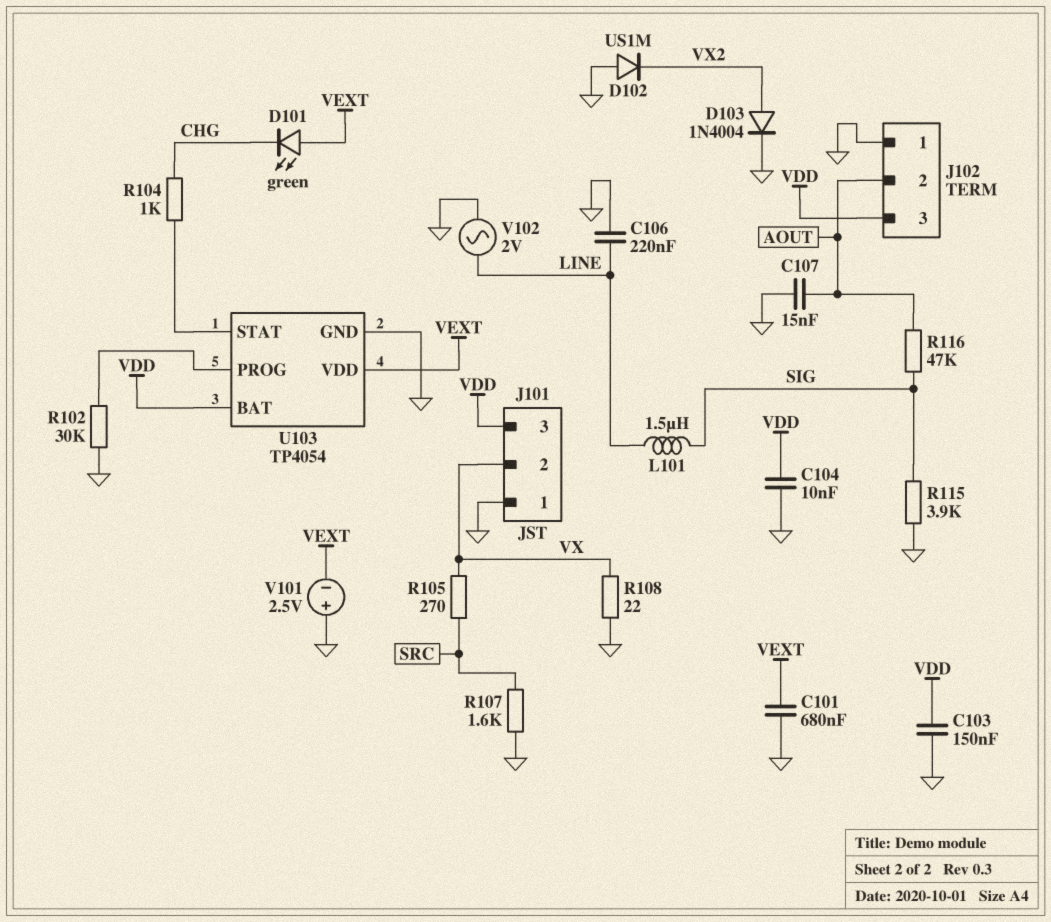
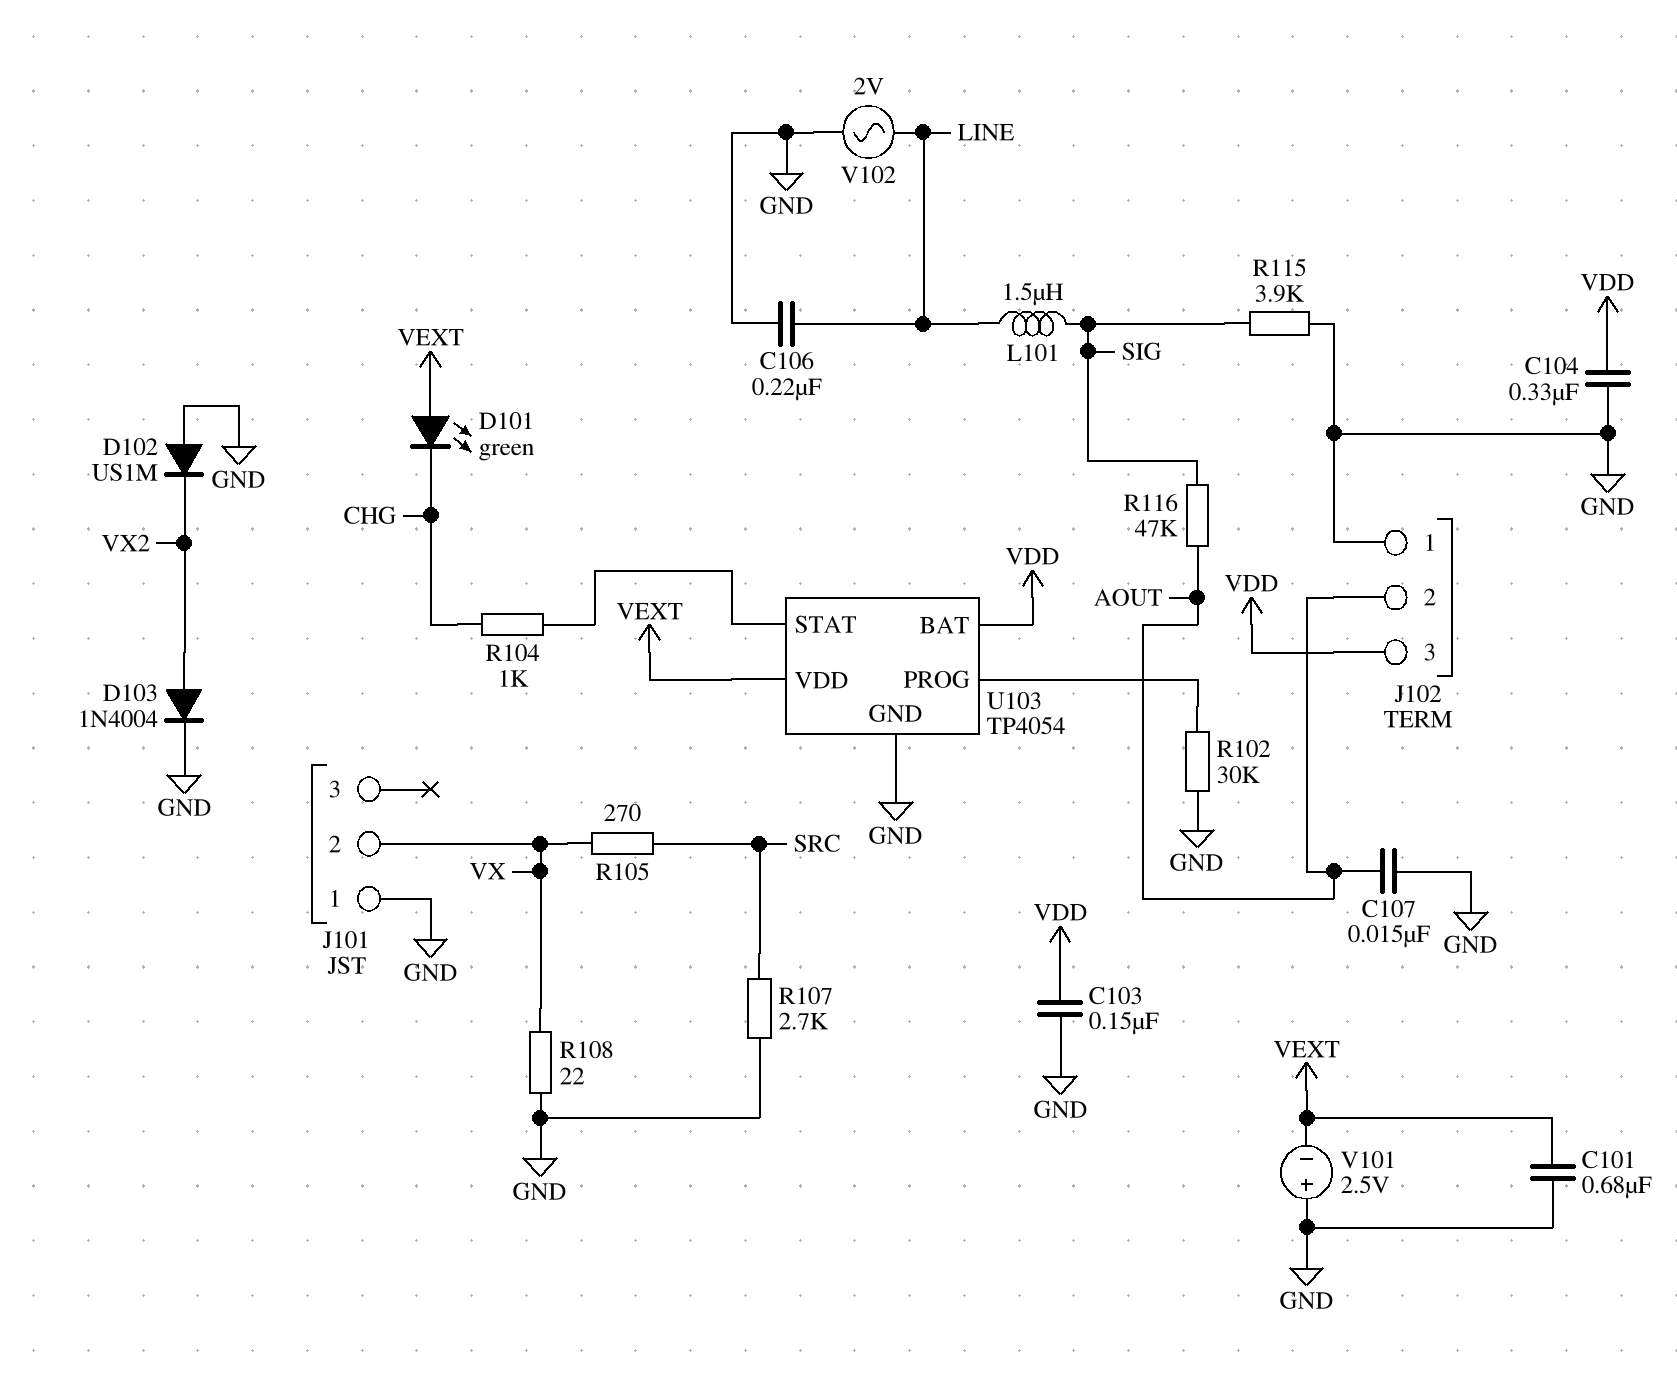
C104: 10nF (GND, VDD) -> 330nF (GND, VDD)
J101 pin 3: VDD -> none
R107: 1.6k (GND, SRC) -> 2.7k (GND, SRC)

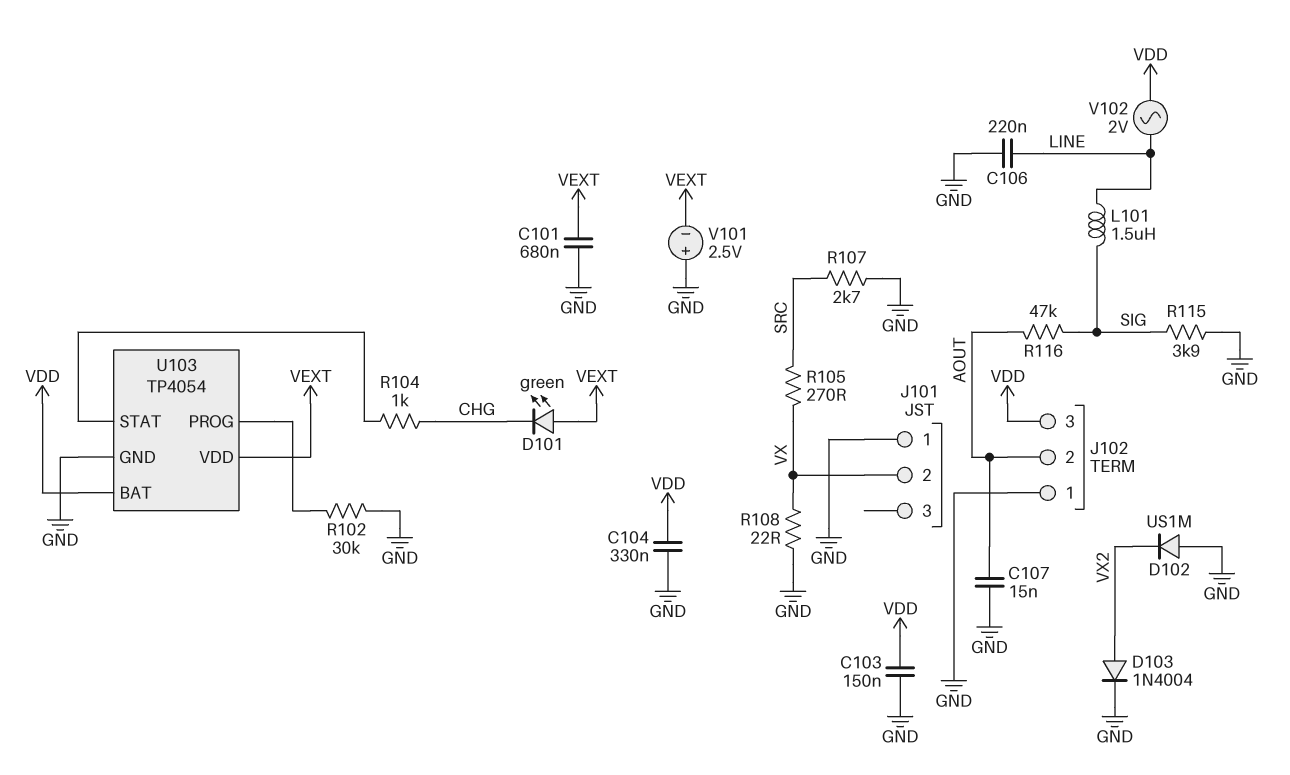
V102: AC 2V (GND, LINE) -> AC 2V (LINE, VDD)

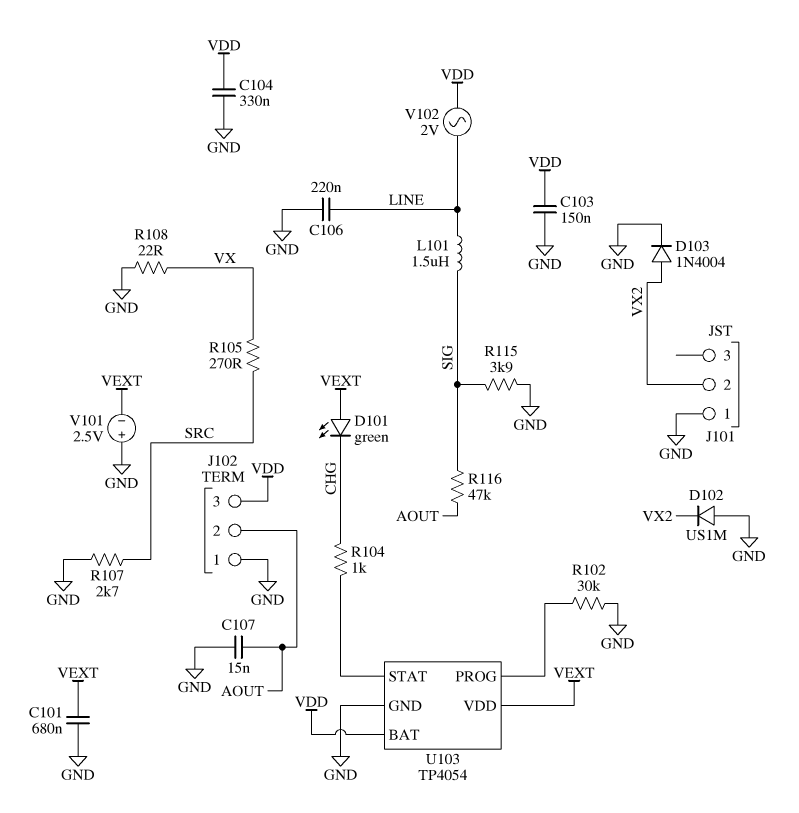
J101 pin 2: VX -> VX2

